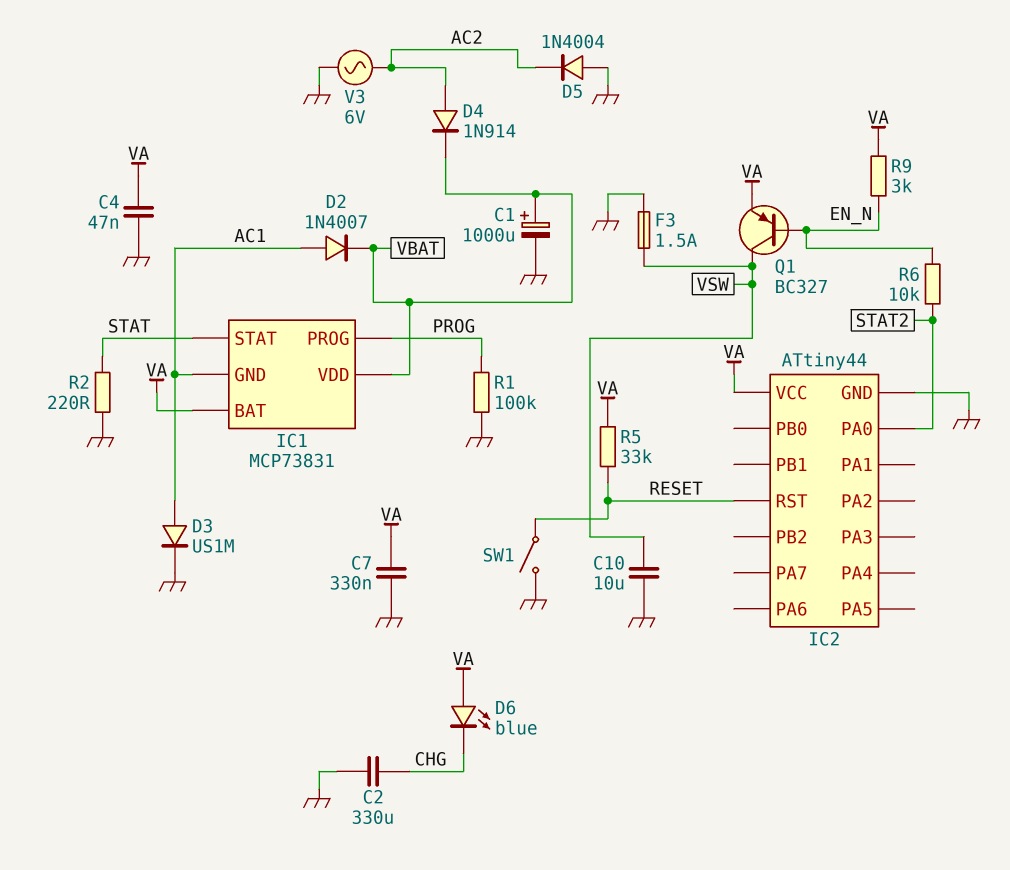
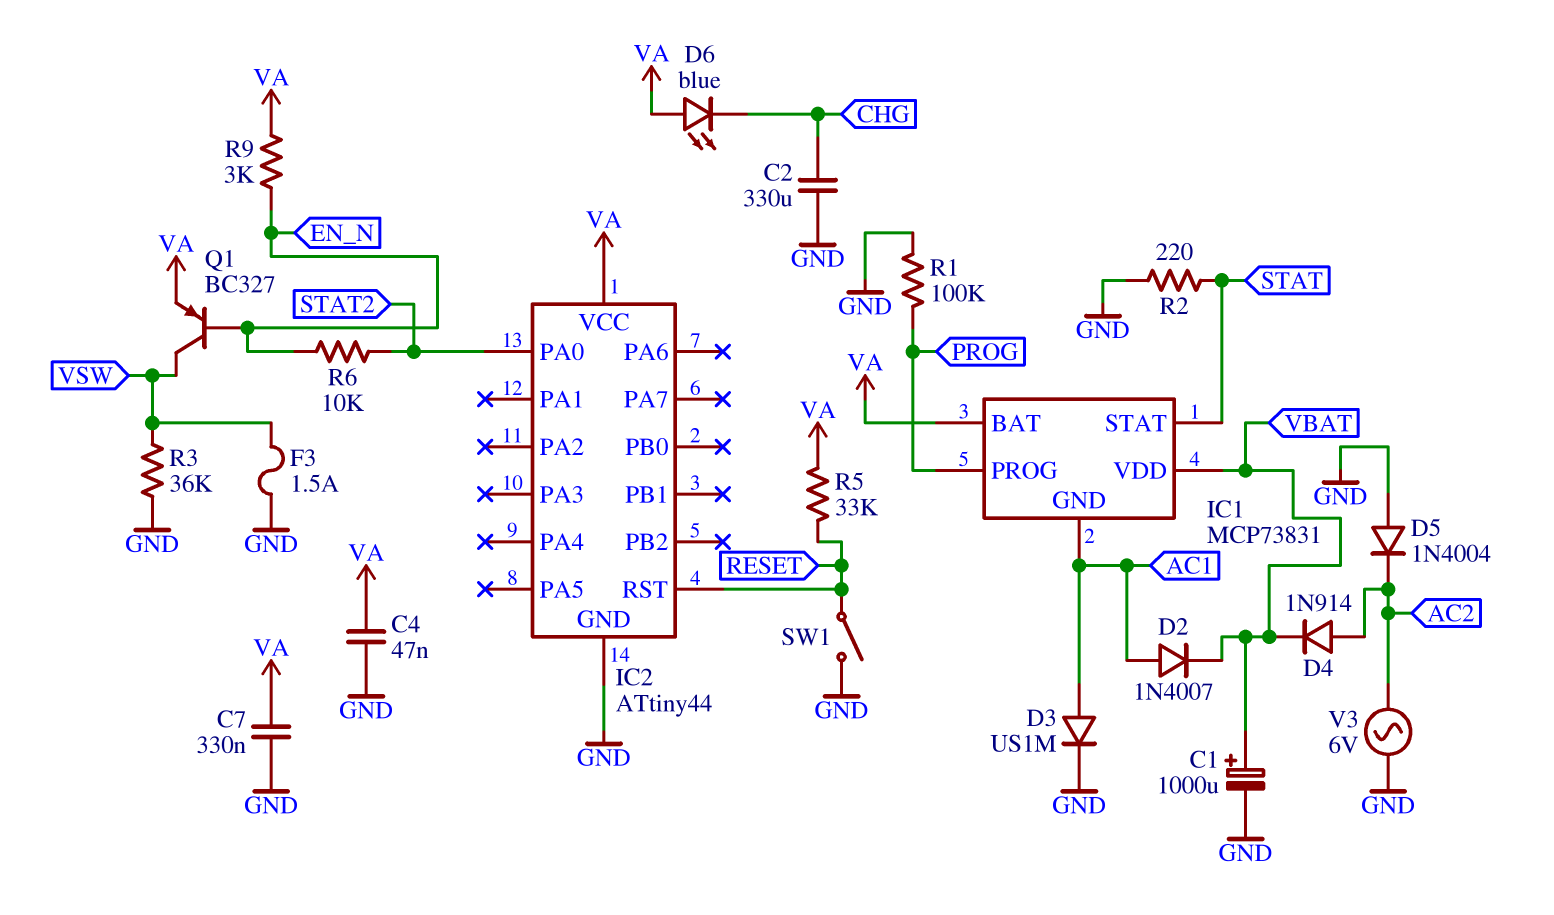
C10: 10uF (GND, VSW) -> none
R3: none -> 36k (GND, VSW)

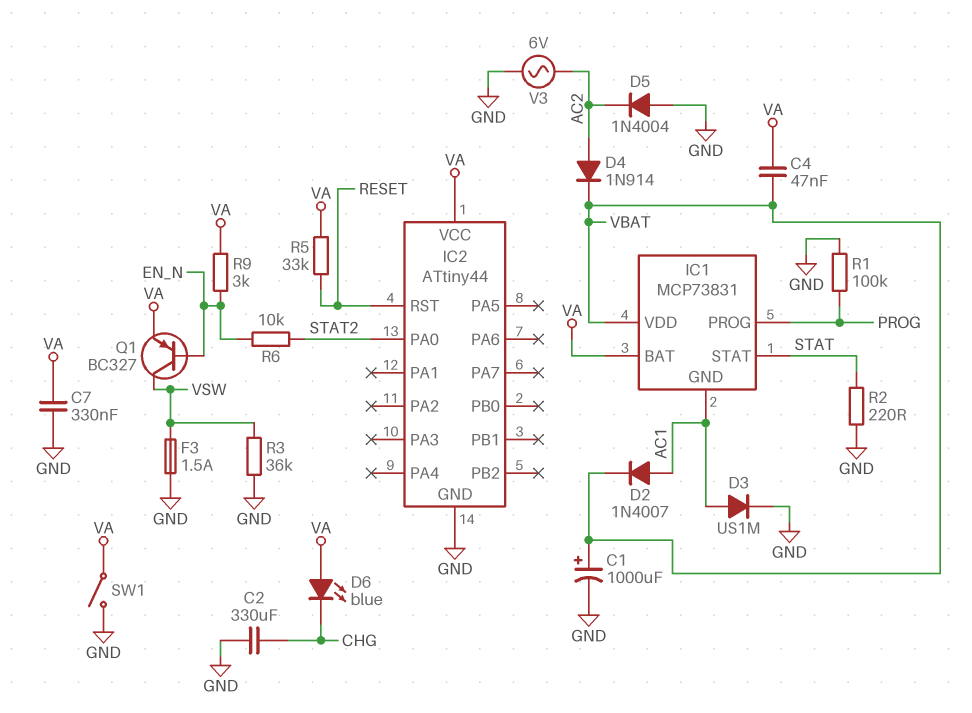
C4: 47nF (GND, VA) -> 47nF (VA, VBAT)
SW1: switch (GND, RESET) -> switch (GND, VA)

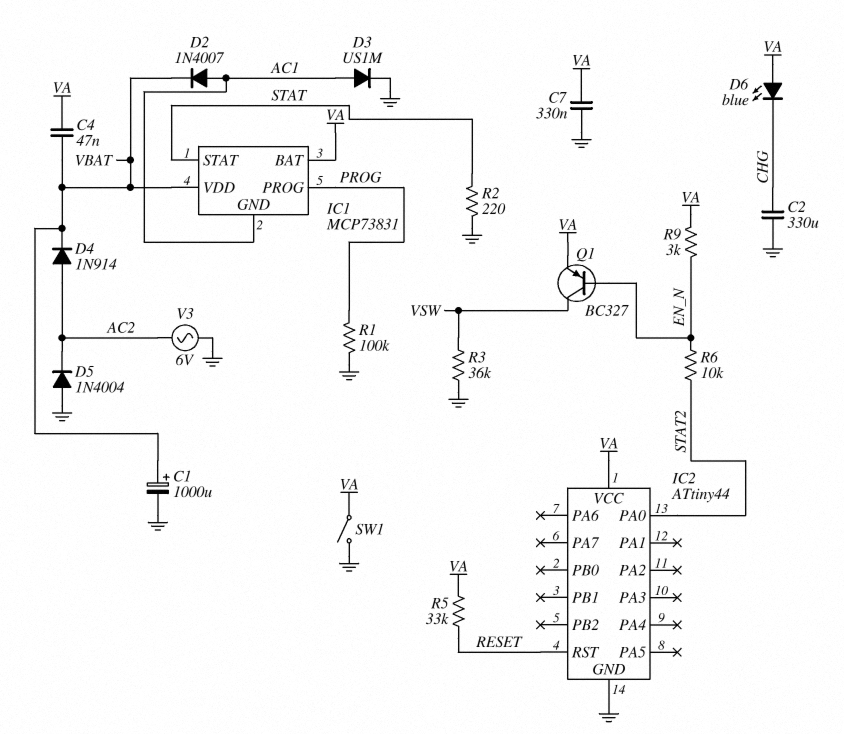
F3: 1.5A (GND, VSW) -> none

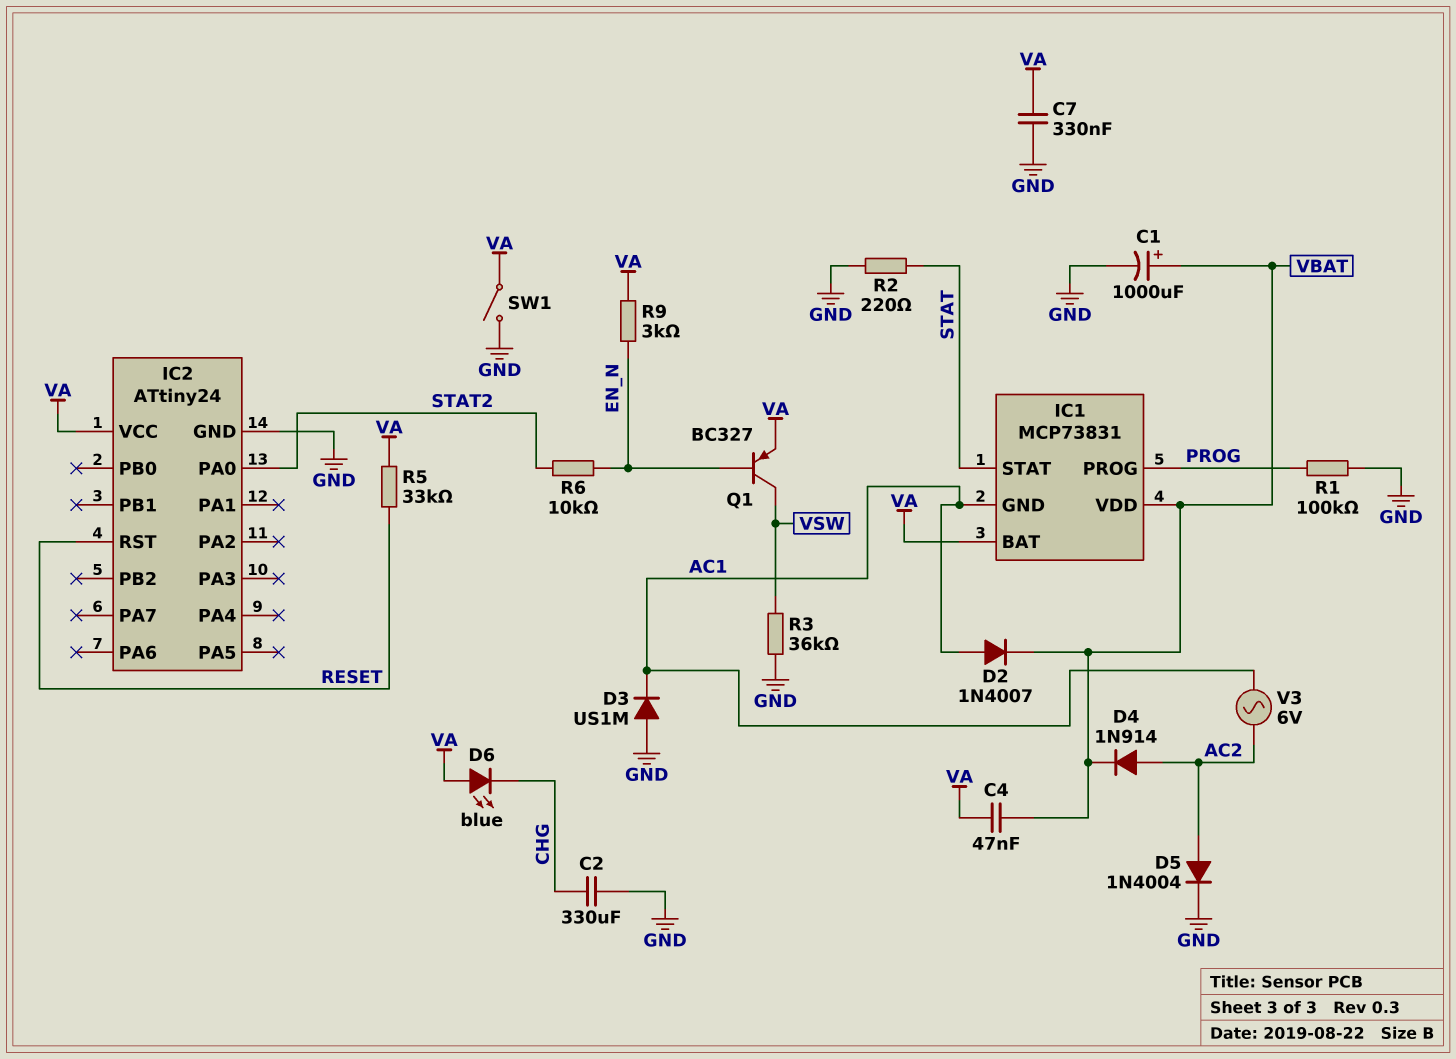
D3: diode US1M (A AC1, K GND) -> diode US1M (A GND, K AC1)
D5: diode 1N4004 (A GND, K AC2) -> diode 1N4004 (A AC2, K GND)
IC2: ATtiny44 -> ATtiny24
V3: AC 6V (AC2, GND) -> AC 6V (AC1, AC2)

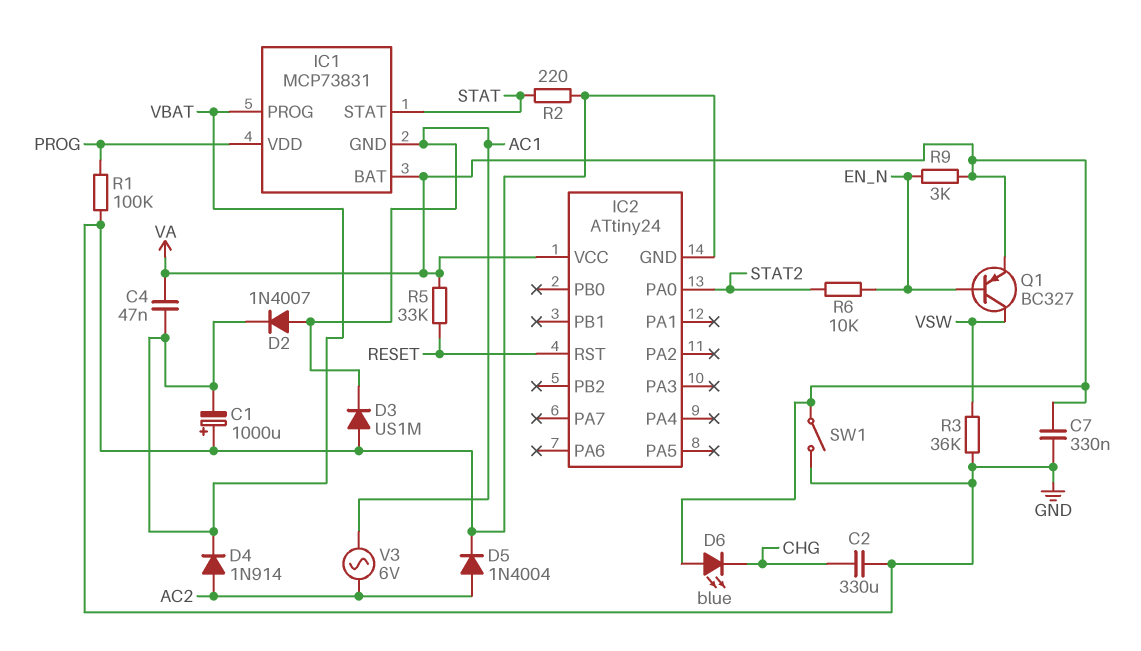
C1: 1000uF (plus VBAT, minus GND) -> 1000uF (plus GND, minus VBAT)
IC1 pin PROG: PROG -> VBAT
IC1 pin VDD: VBAT -> PROG

